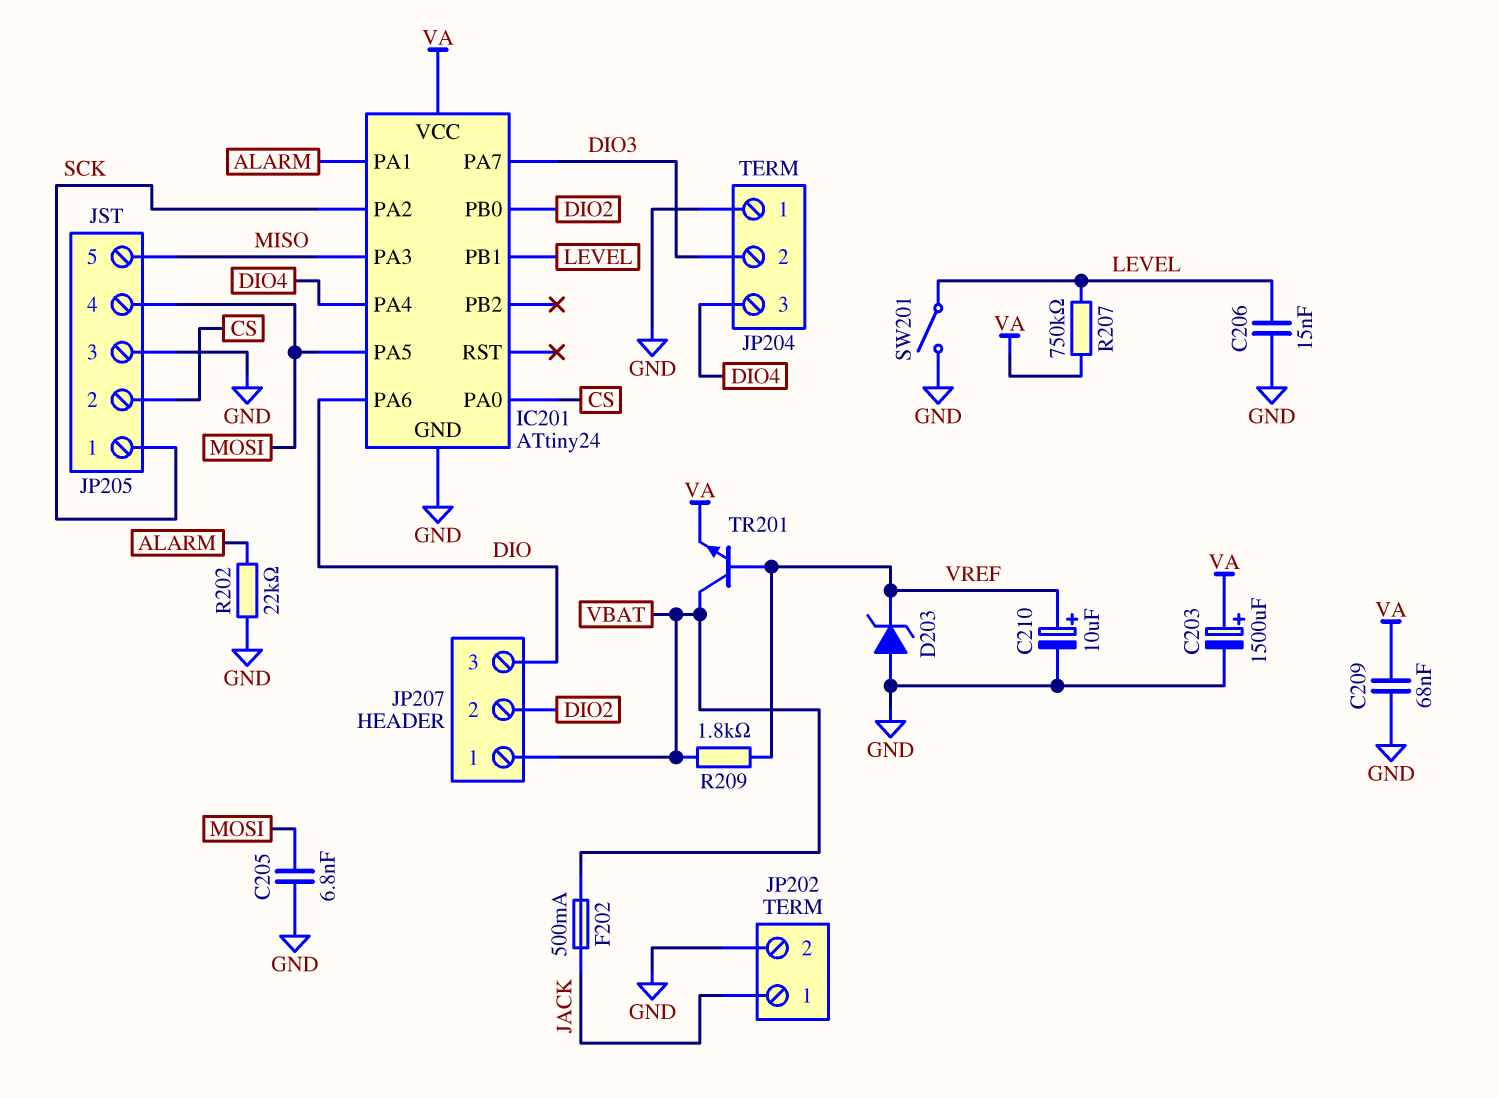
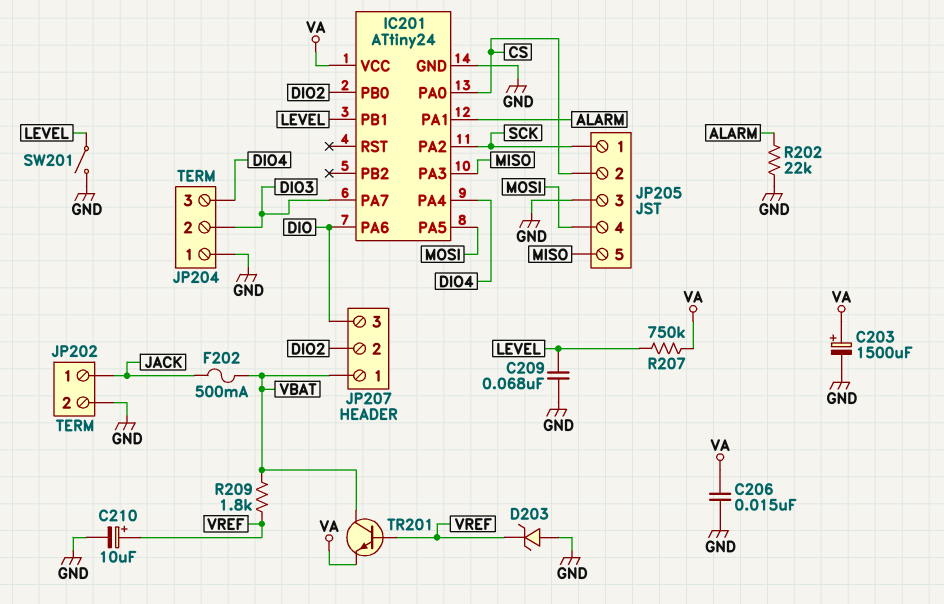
C205: 6.8nF (GND, MOSI) -> none
C206: 15nF (GND, LEVEL) -> 15nF (GND, VA)
C209: 68nF (GND, VA) -> 68nF (GND, LEVEL)

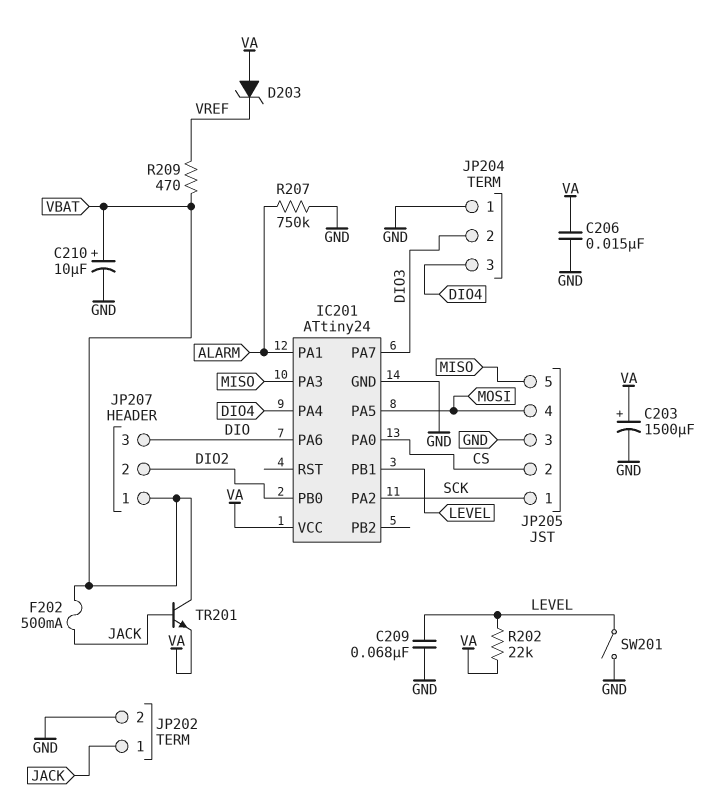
C210: 10uF (plus VREF, minus GND) -> 10uF (plus VBAT, minus GND)
D203: zener (A GND, K VREF) -> zener (A VA, K VREF)
R202: 22k (ALARM, GND) -> 22k (LEVEL, VA)
R207: 750k (LEVEL, VA) -> 750k (ALARM, GND)
R209: 1.8k (VBAT, VREF) -> 470 (VBAT, VREF)
TR201: NPN (B VREF, C VBAT, E VA) -> NPN (B JACK, C VBAT, E VA)

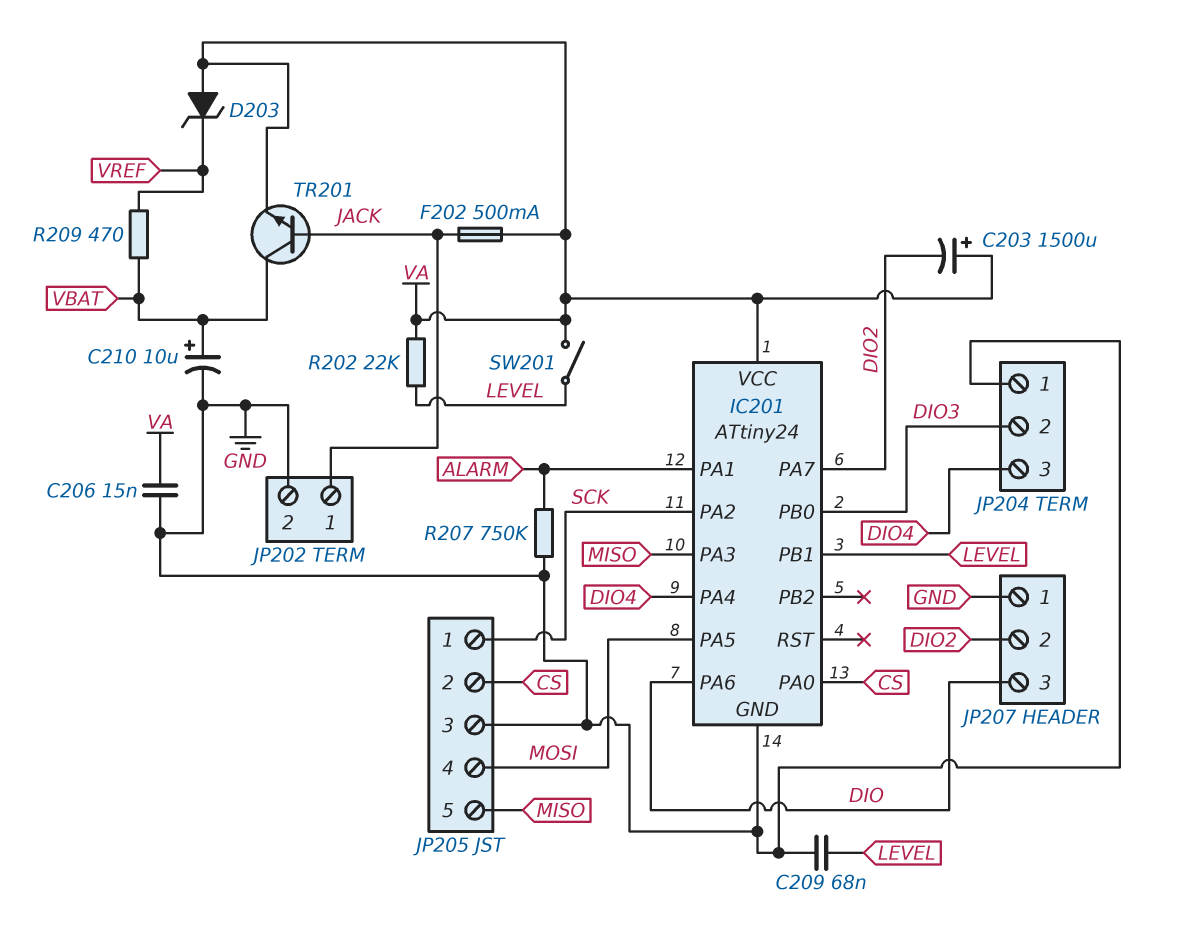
C203: 1500uF (plus VA, minus GND) -> 1500uF (plus VA, minus DIO2)
F202: 500mA (JACK, VBAT) -> 500mA (JACK, VA)
IC201 pin PA7: DIO3 -> DIO2
IC201 pin PB0: DIO2 -> DIO3
JP207 pin 1: VBAT -> GND
SW201: switch (GND, LEVEL) -> switch (LEVEL, VA)

